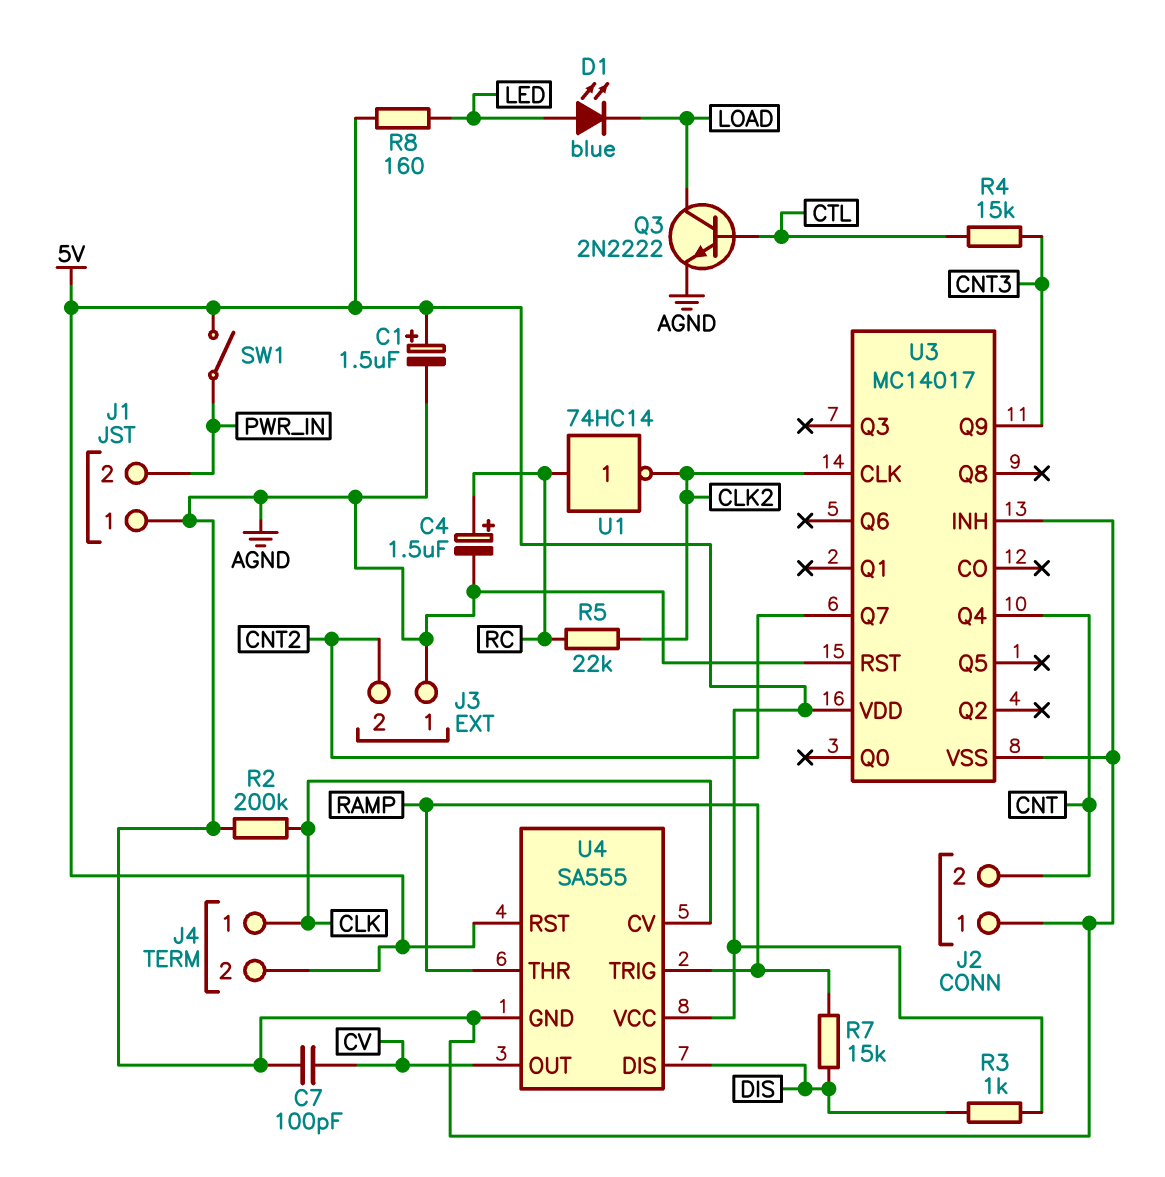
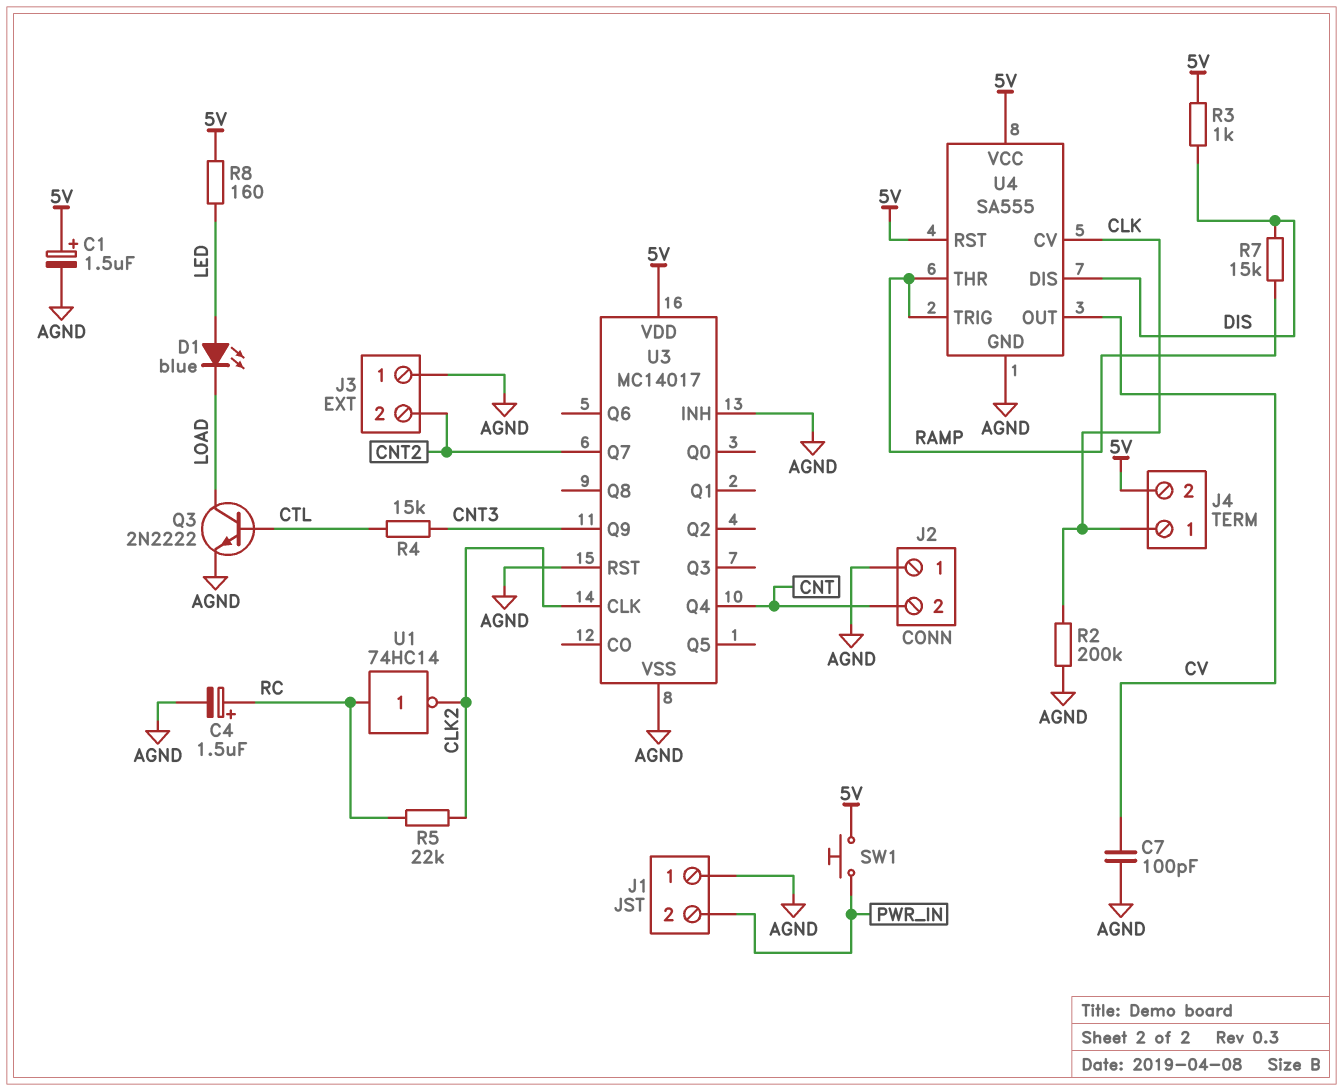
SW1: switch (5V, PWR_IN) -> button (5V, PWR_IN)

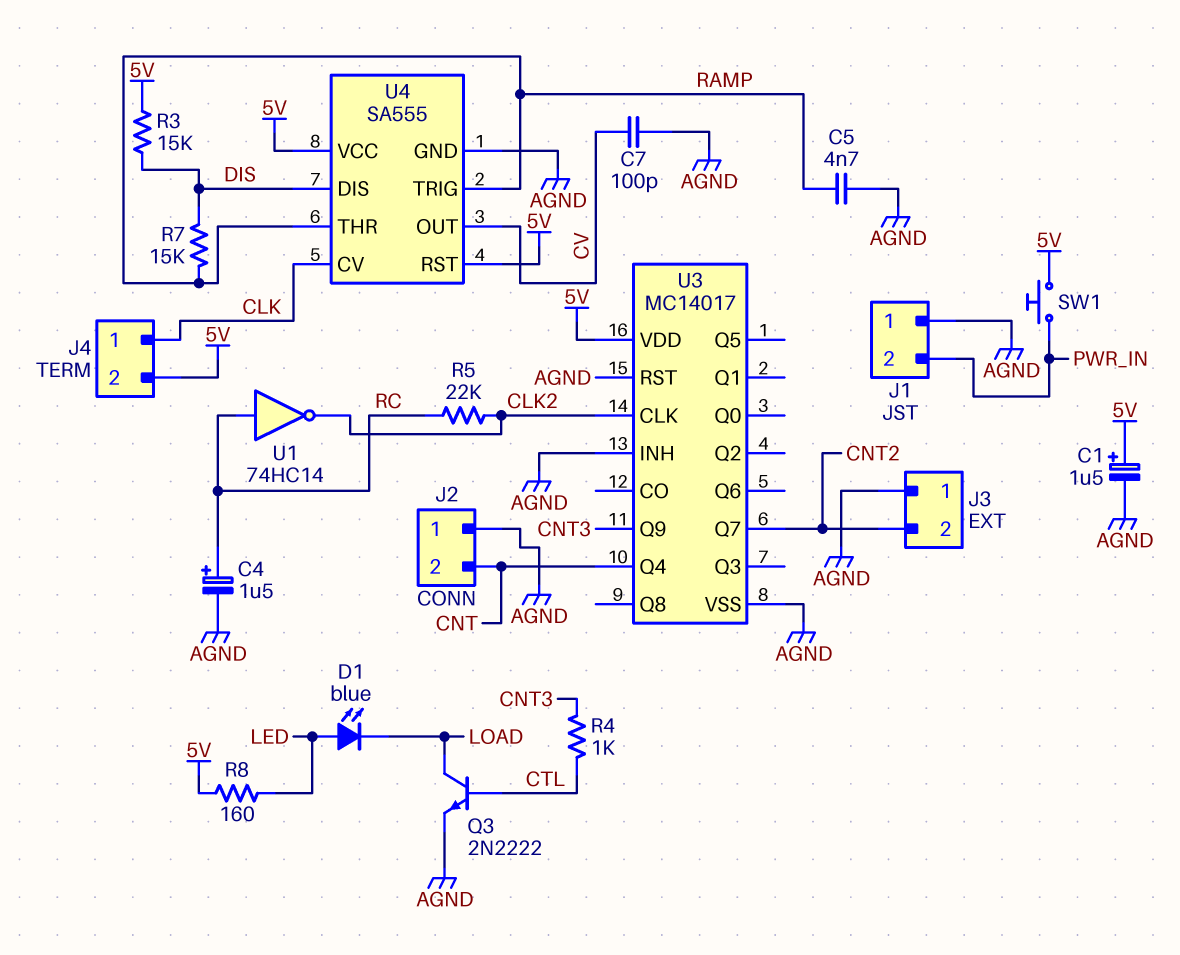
C5: none -> 4.7nF (AGND, RAMP)
R2: 200k (AGND, CLK) -> none
R3: 1k (5V, DIS) -> 15k (5V, DIS)
R4: 15k (CNT3, CTL) -> 1k (CNT3, CTL)

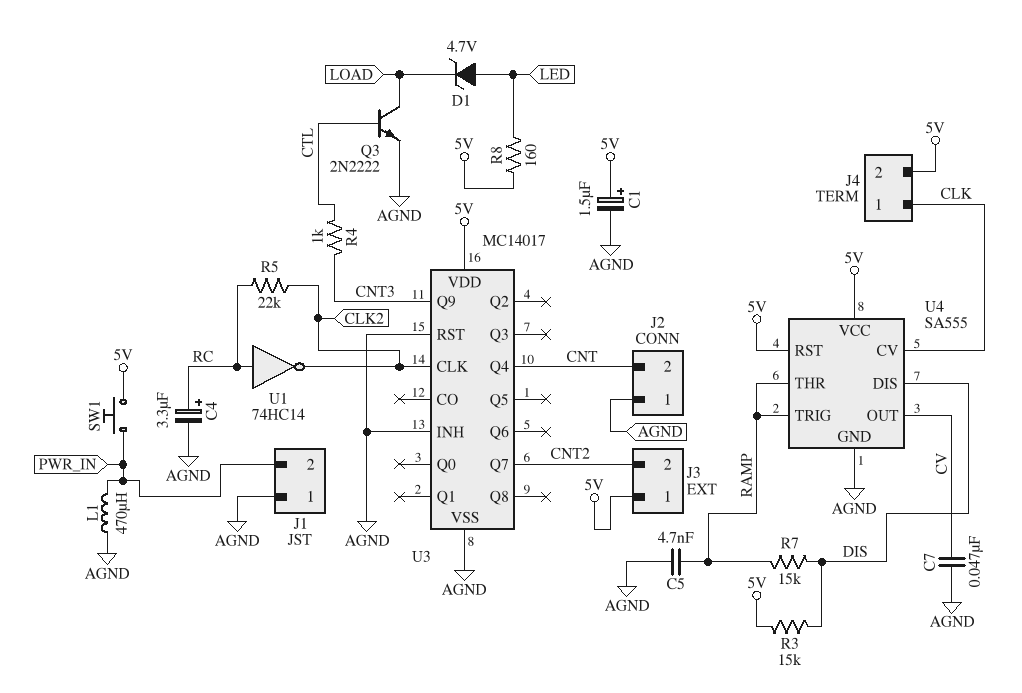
C4: 1.5uF (plus RC, minus AGND) -> 3.3uF (plus RC, minus AGND)
C7: 100pF (AGND, CV) -> 47nF (AGND, CV)
D1: LED blue (A LED, K LOAD) -> zener 4.7V (A LED, K LOAD)
J3 pin 1: AGND -> 5V
L1: none -> 470uH (AGND, PWR_IN)

